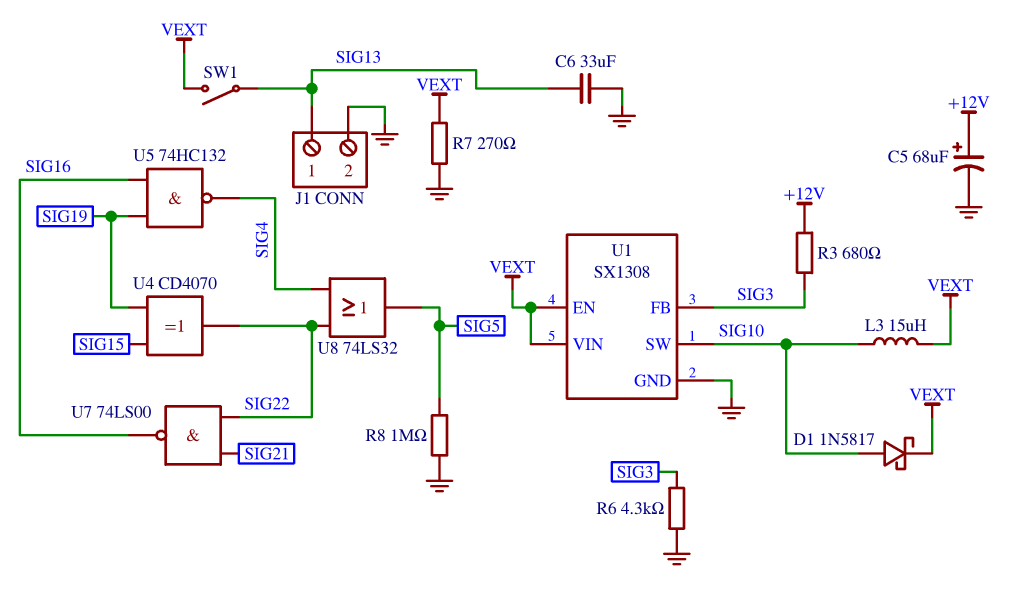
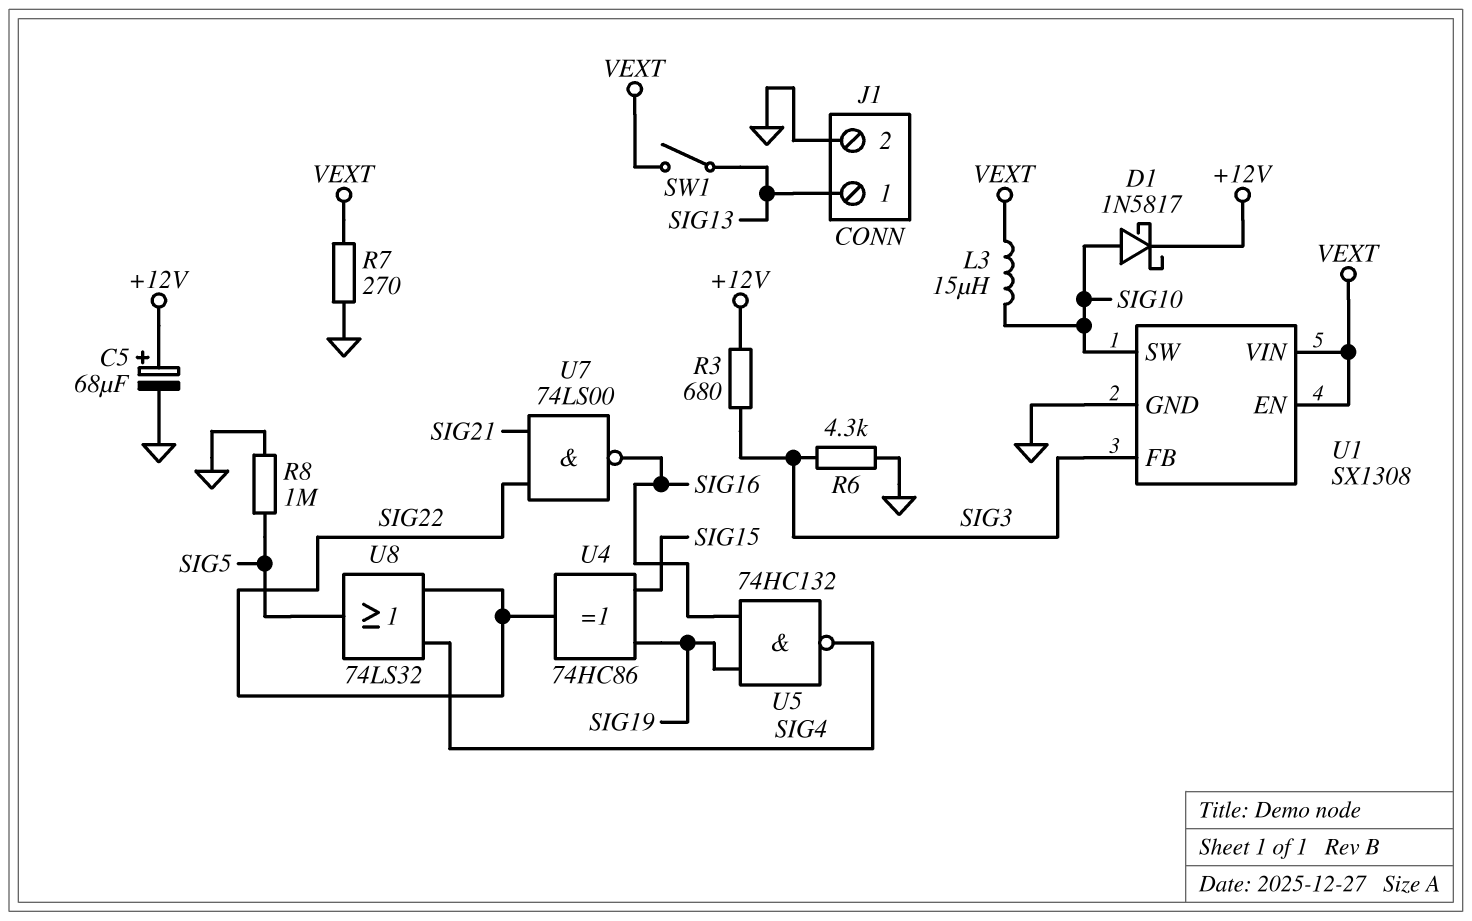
C6: 33uF (GND, SIG13) -> none
D1: schottky 1N5817 (A SIG10, K VEXT) -> schottky 1N5817 (A SIG10, K +12V)
U4: XOR CD4070 (in SIG15, in SIG19, out SIG22) -> XOR 74HC86 (in SIG15, in SIG19, out SIG22)

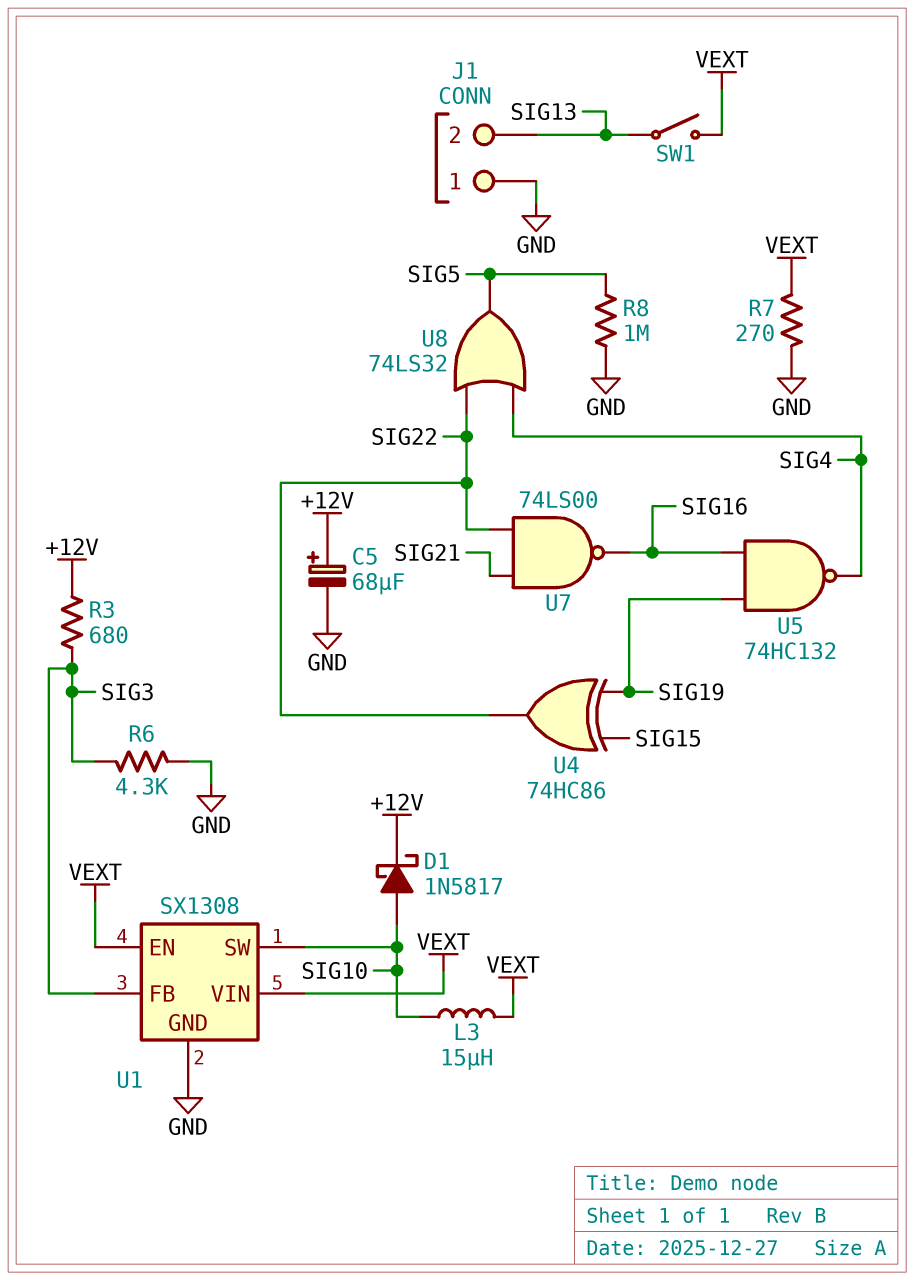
J1 pin 1: SIG13 -> GND
J1 pin 2: GND -> SIG13

